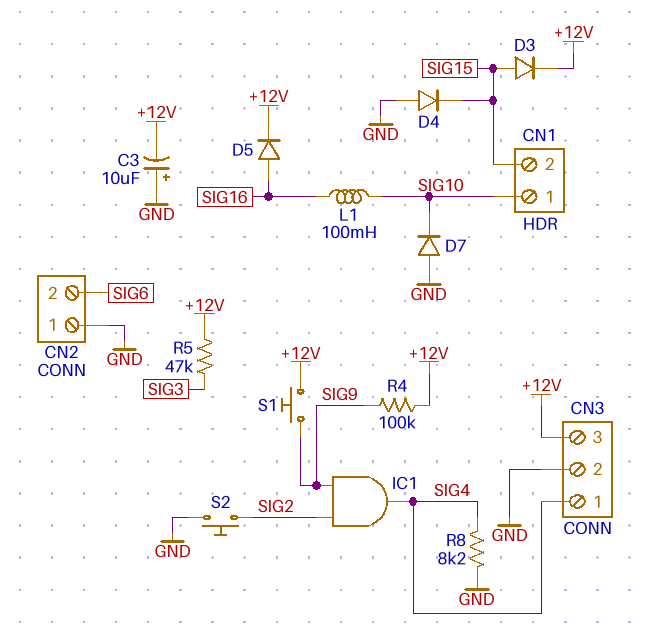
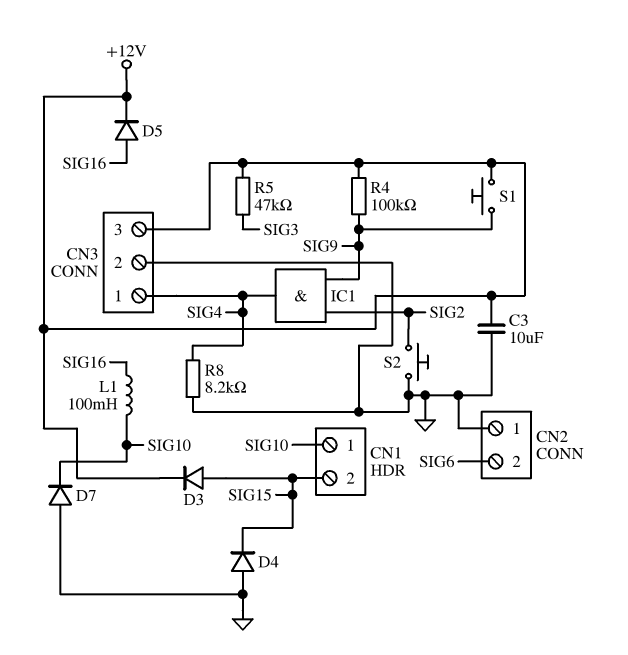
C3: 10uF (plus GND, minus +12V) -> 10uF (+12V, GND)

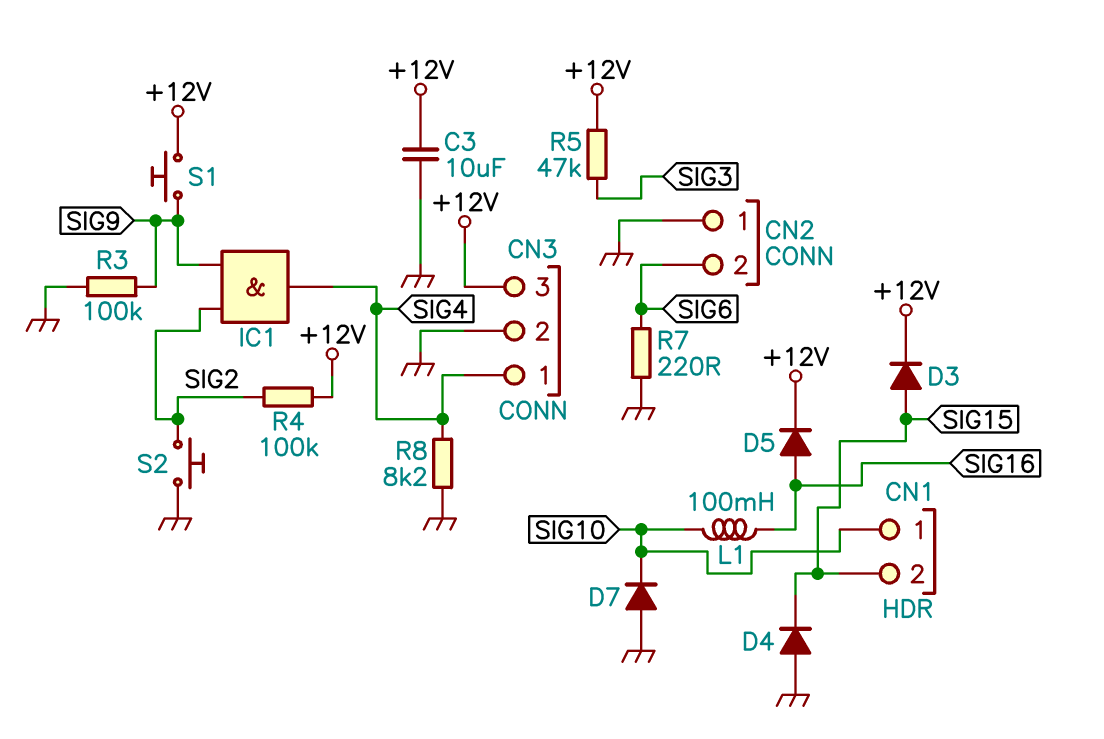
R3: none -> 100k (GND, SIG9)
R4: 100k (+12V, SIG9) -> 100k (+12V, SIG2)
R7: none -> 220 (GND, SIG6)

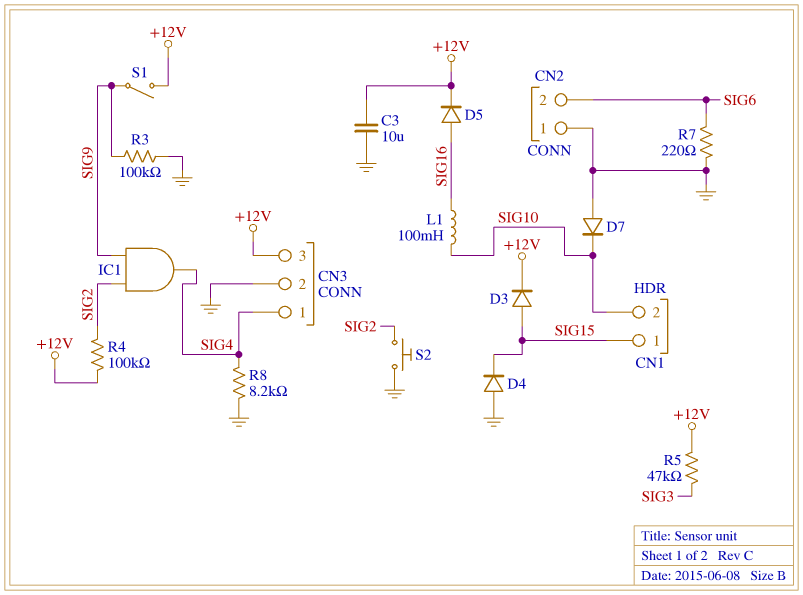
CN1 pin 1: SIG10 -> SIG15
CN1 pin 2: SIG15 -> SIG10
S1: button (+12V, SIG9) -> switch (+12V, SIG9)

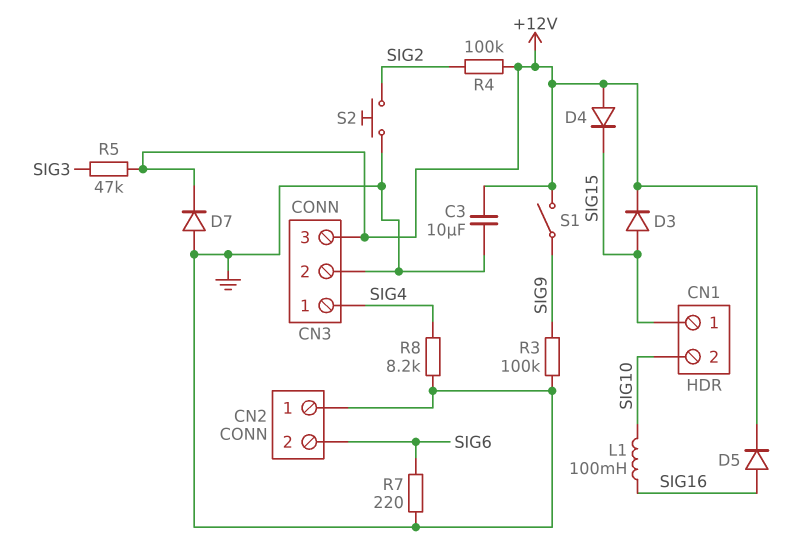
D4: diode (A GND, K SIG15) -> diode (A +12V, K SIG15)
D7: diode (A GND, K SIG10) -> diode (A GND, K +12V)
IC1: AND (in SIG2, in SIG9, out SIG4) -> none

